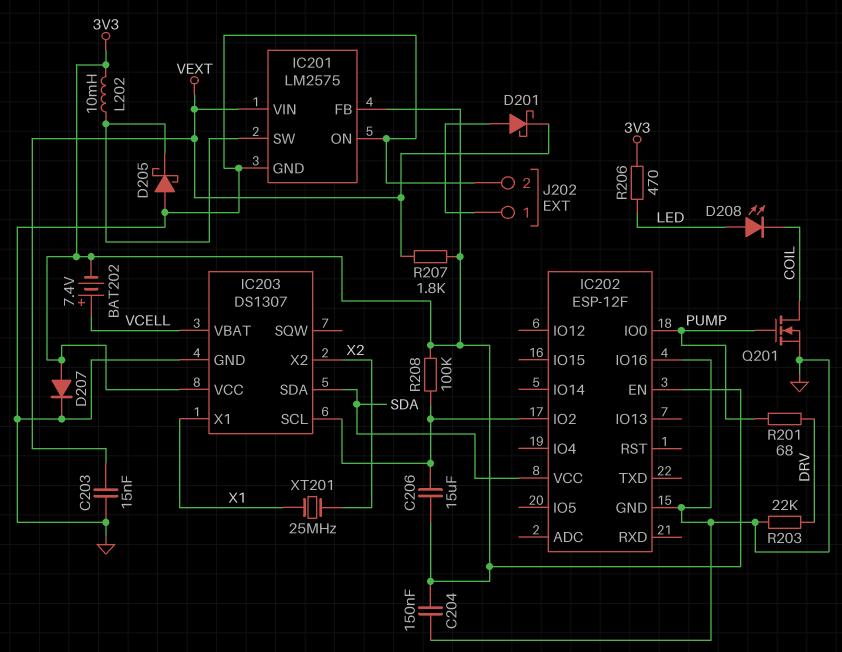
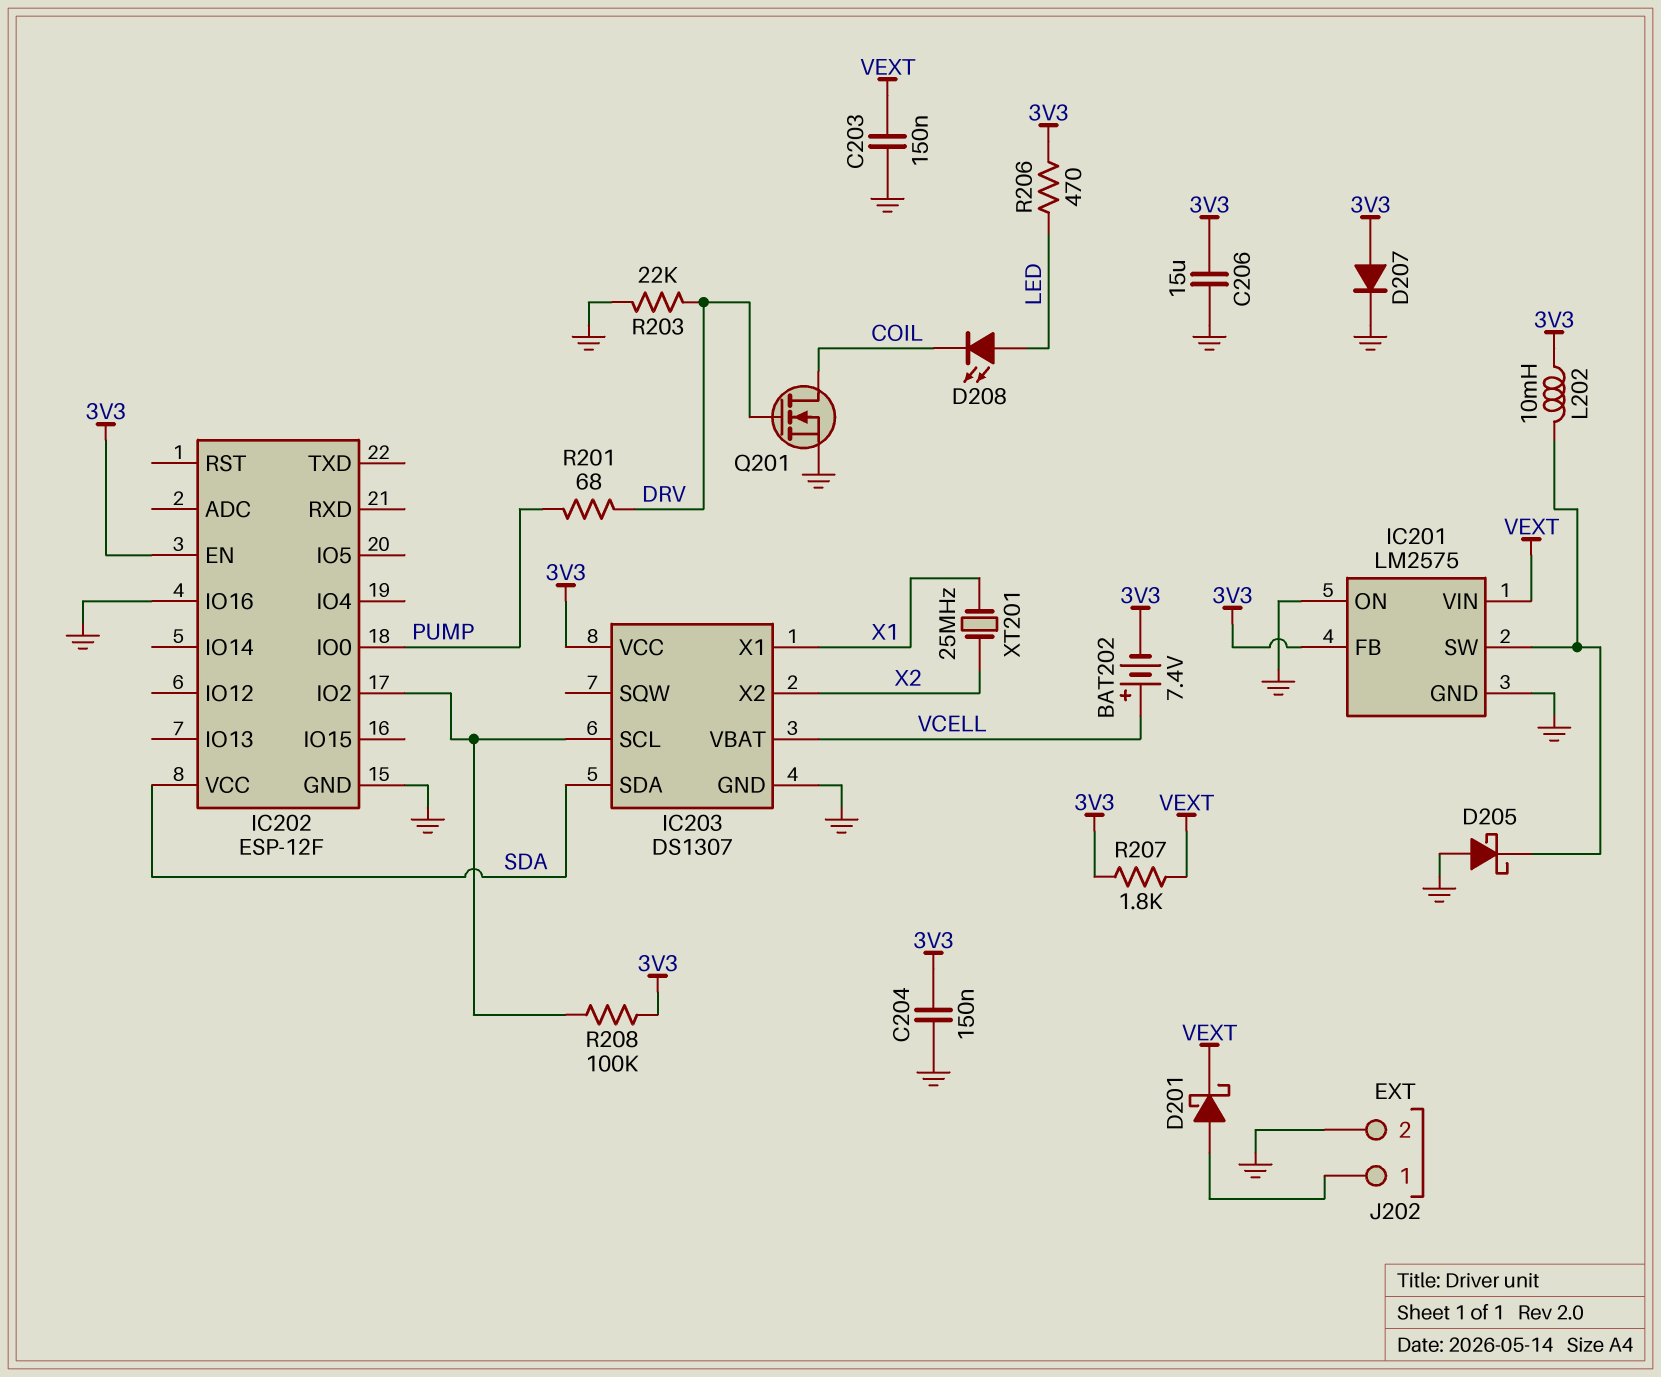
C203: 15nF (GND, VEXT) -> 150nF (GND, VEXT)
C206: 15uF (3V3, IC202/IO2) -> 15uF (3V3, GND)
Q201: NMOS (G PUMP, D COIL, S GND) -> NMOS (G DRV, D COIL, S GND)

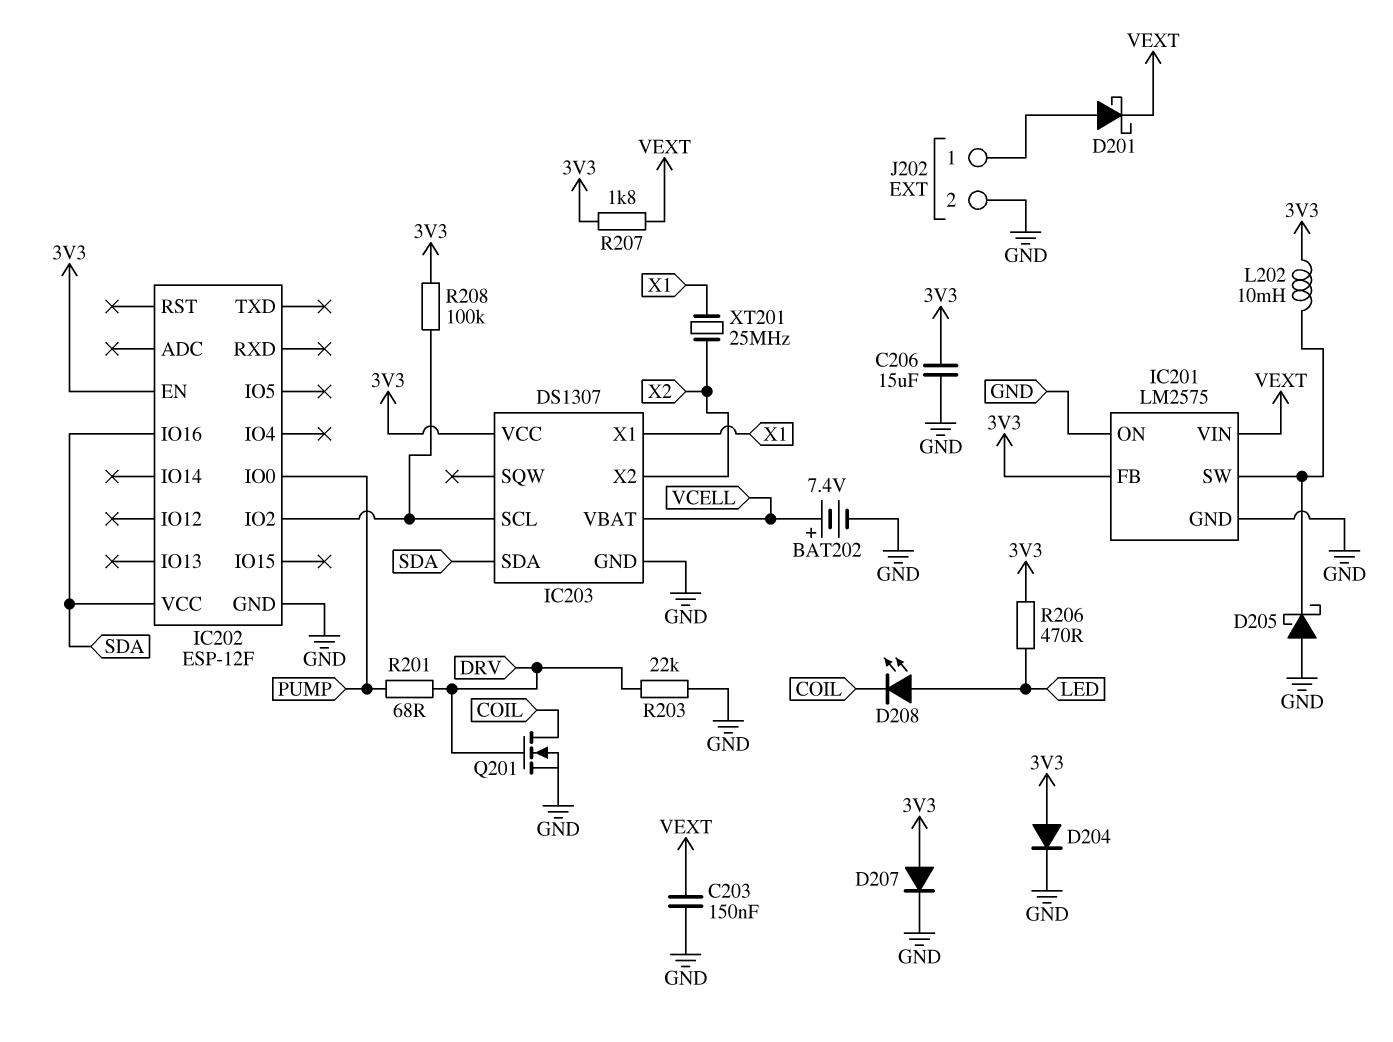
BAT202: 7.4V (plus VCELL, minus 3V3) -> 7.4V (plus VCELL, minus GND)
C204: 150nF (3V3, GND) -> none
D204: none -> diode (A 3V3, K GND)
IC202 pin IO16: GND -> SDA

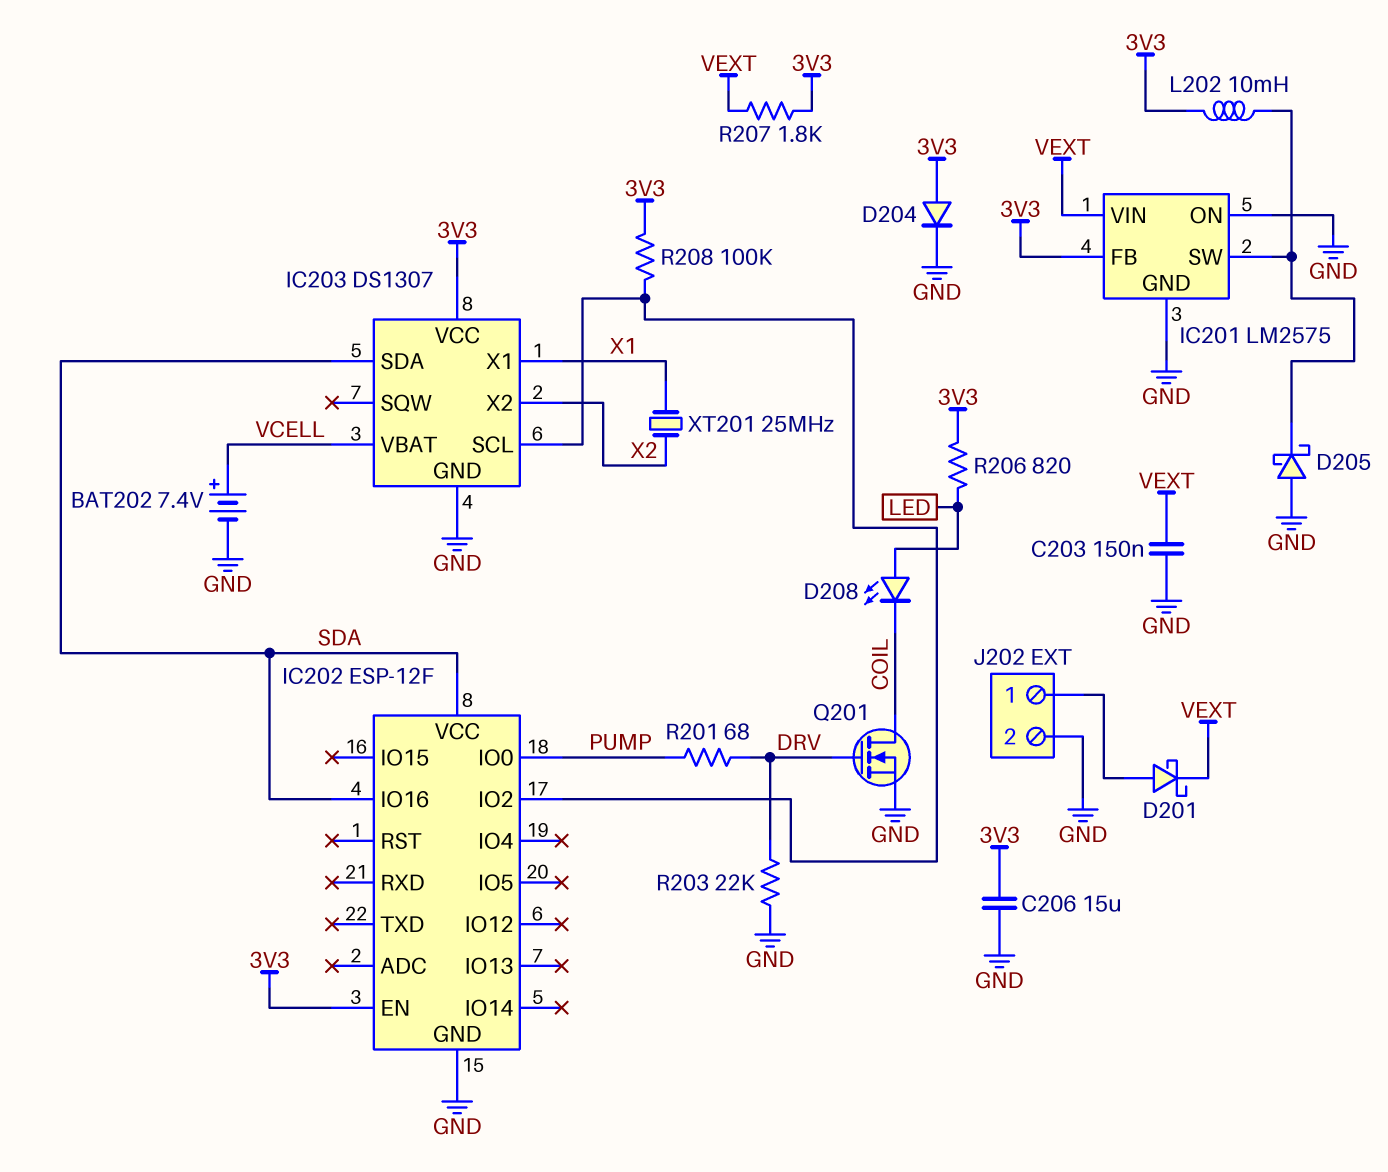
D207: diode (A 3V3, K GND) -> none
R206: 470 (3V3, LED) -> 820 (3V3, LED)

